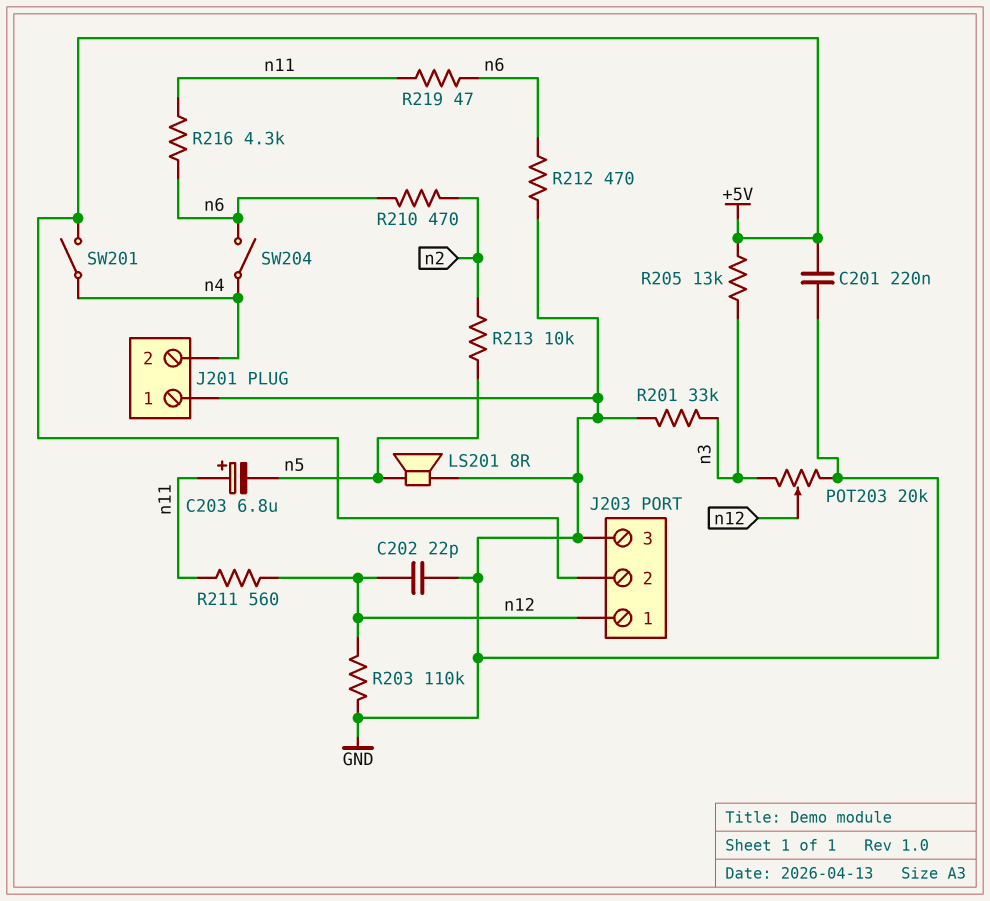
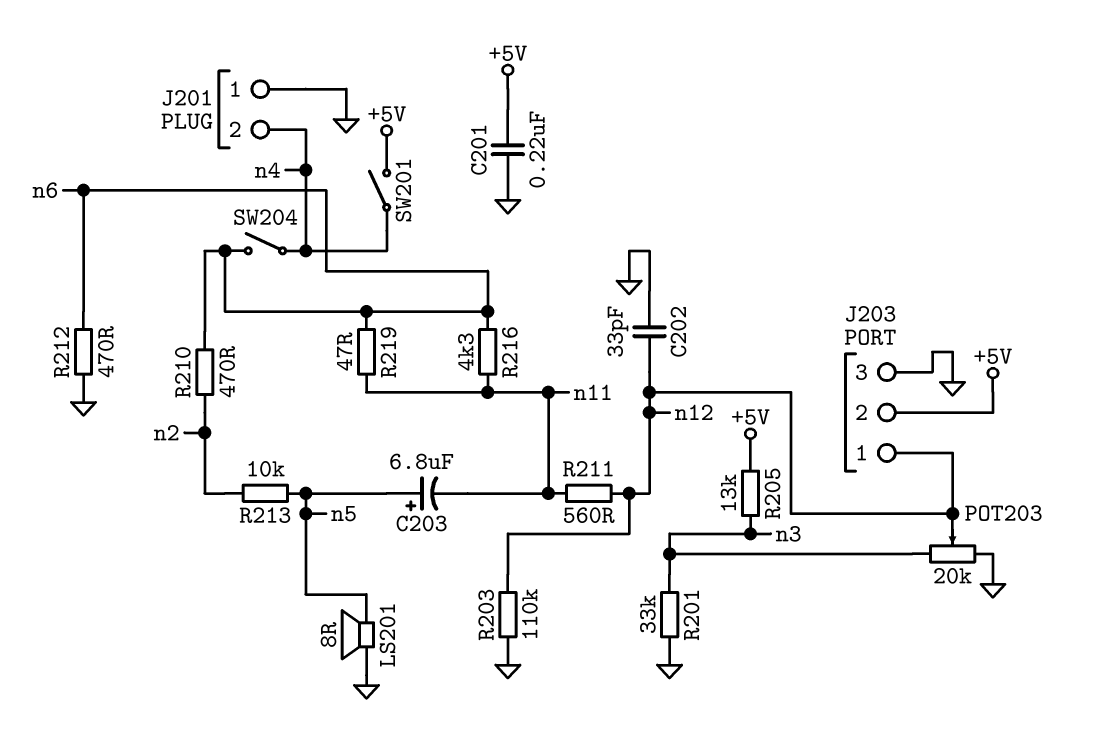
C202: 22pF (GND, n12) -> 33pF (GND, n12)
C203: 6.8uF (plus n11, minus n5) -> 6.8uF (plus n5, minus n11)

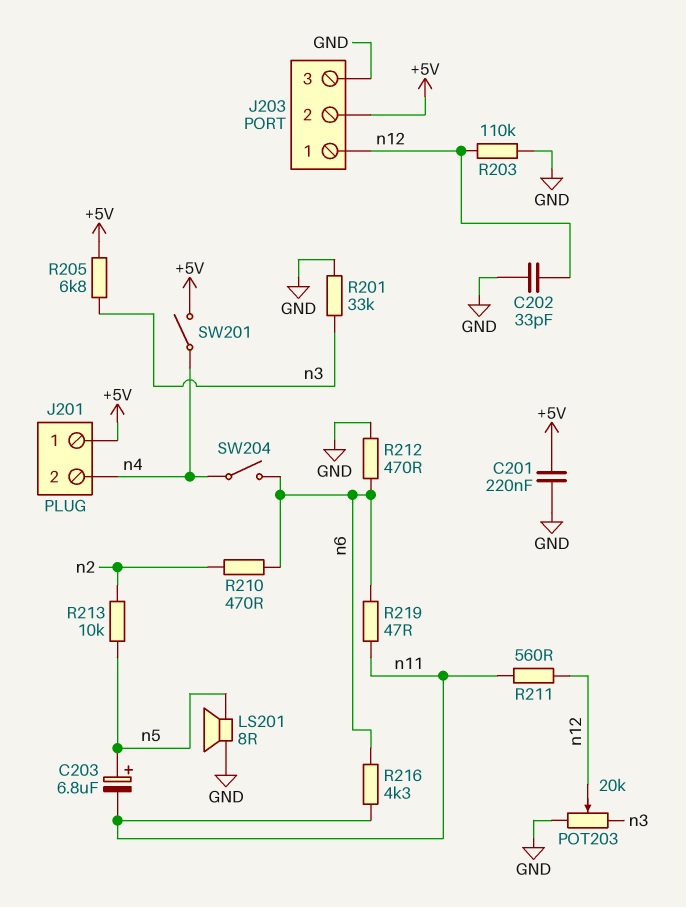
J201 pin 1: GND -> +5V
R205: 13k (+5V, n3) -> 6.8k (+5V, n3)

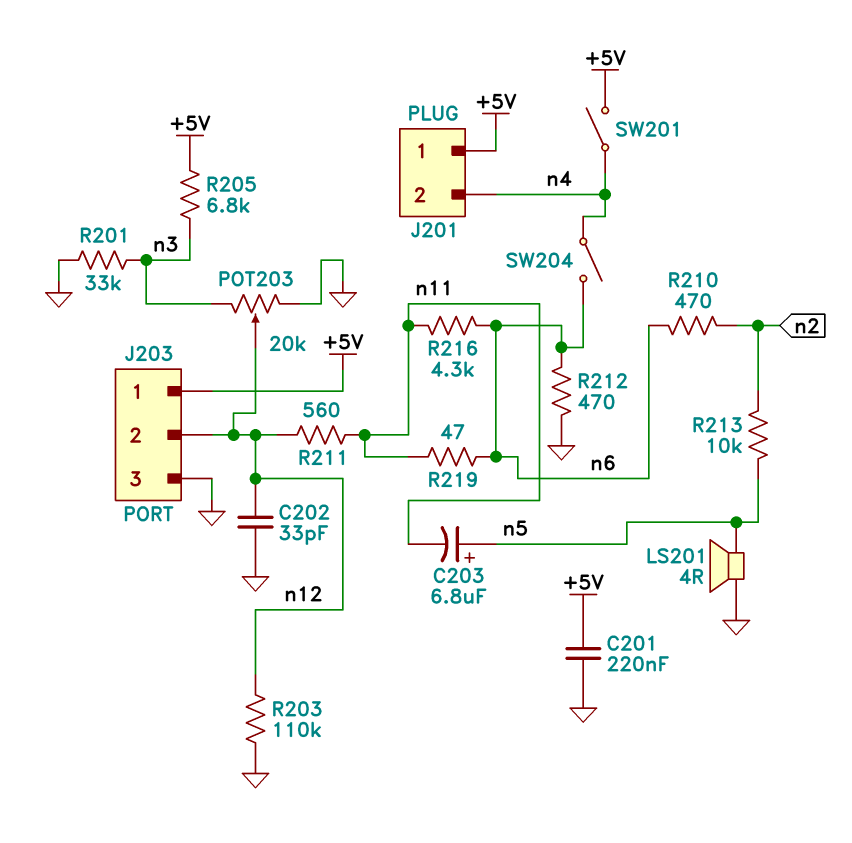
J203 pin 1: n12 -> +5V
J203 pin 2: +5V -> n12
LS201: speaker 8R (GND, n5) -> speaker 4R (GND, n5)

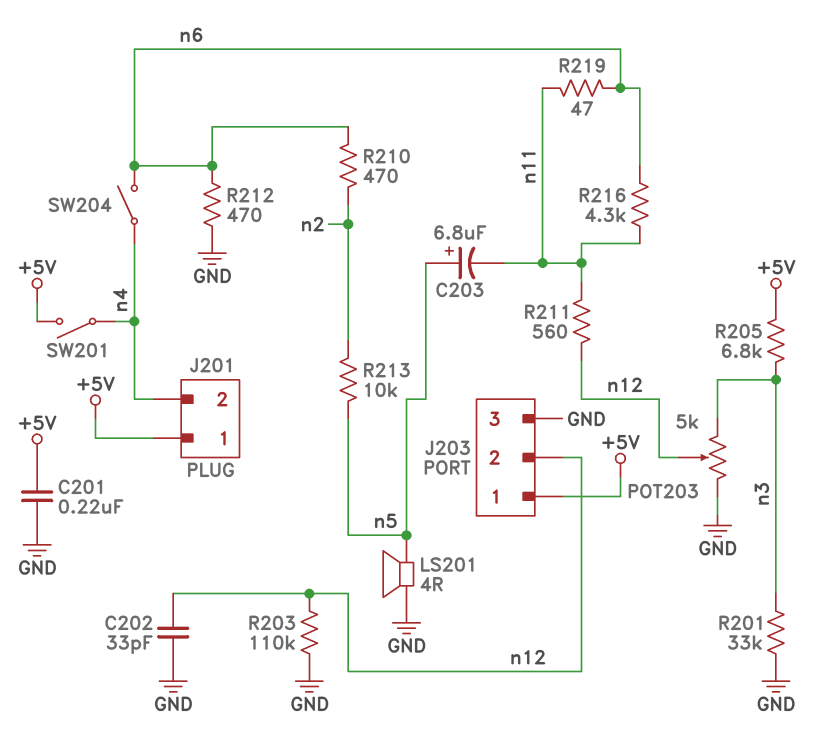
POT203: 20k (GND, n3, wiper n12) -> 5k (GND, n3, wiper n12)

